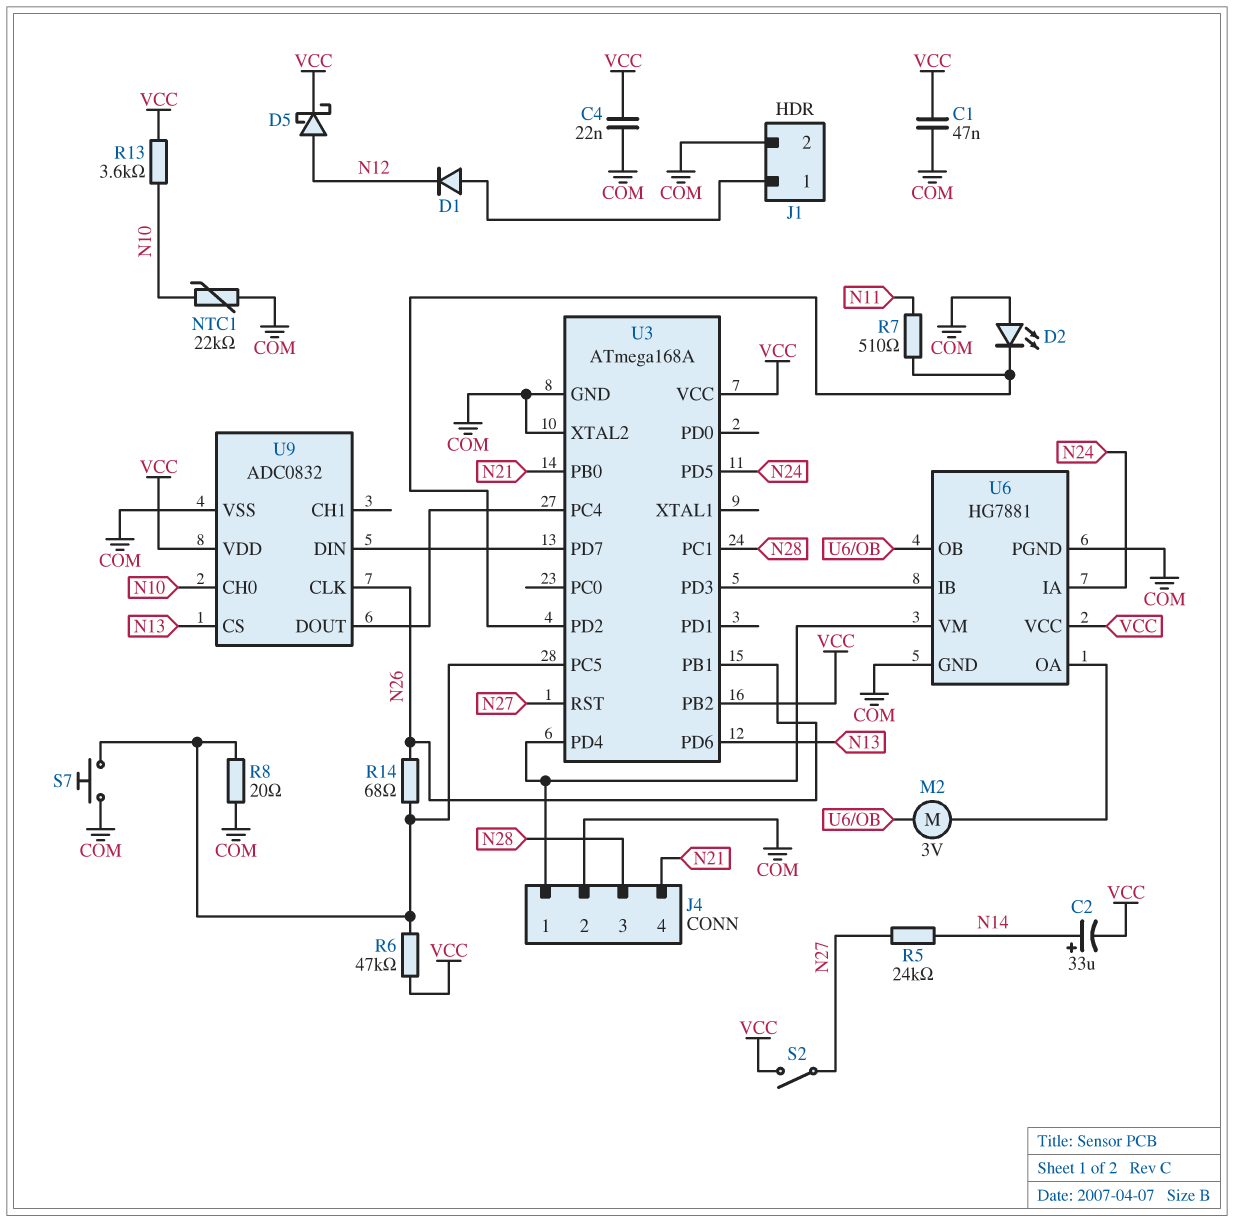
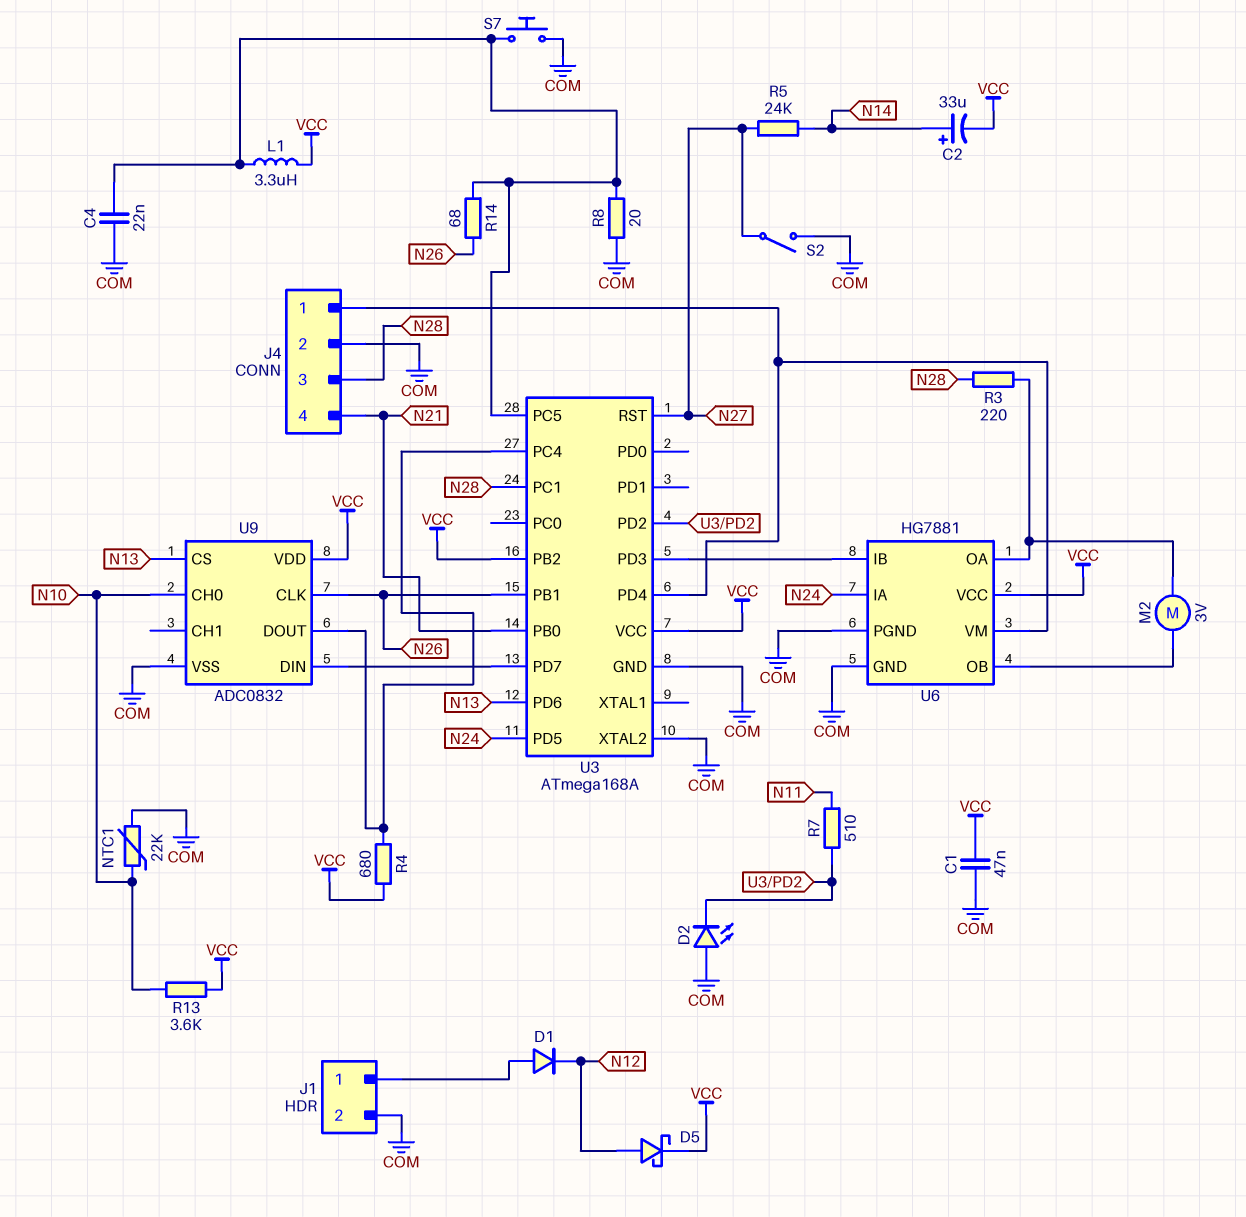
C4: 22nF (COM, VCC) -> 22nF (COM, U3/PC5)
L1: none -> 3.3uH (U3/PC5, VCC)
R3: none -> 220 (N28, U6/OA)
R4: none -> 680 (U3/PC4, VCC)
R6: 47k (U3/PC5, VCC) -> none
S2: switch (N27, VCC) -> switch (COM, N27)

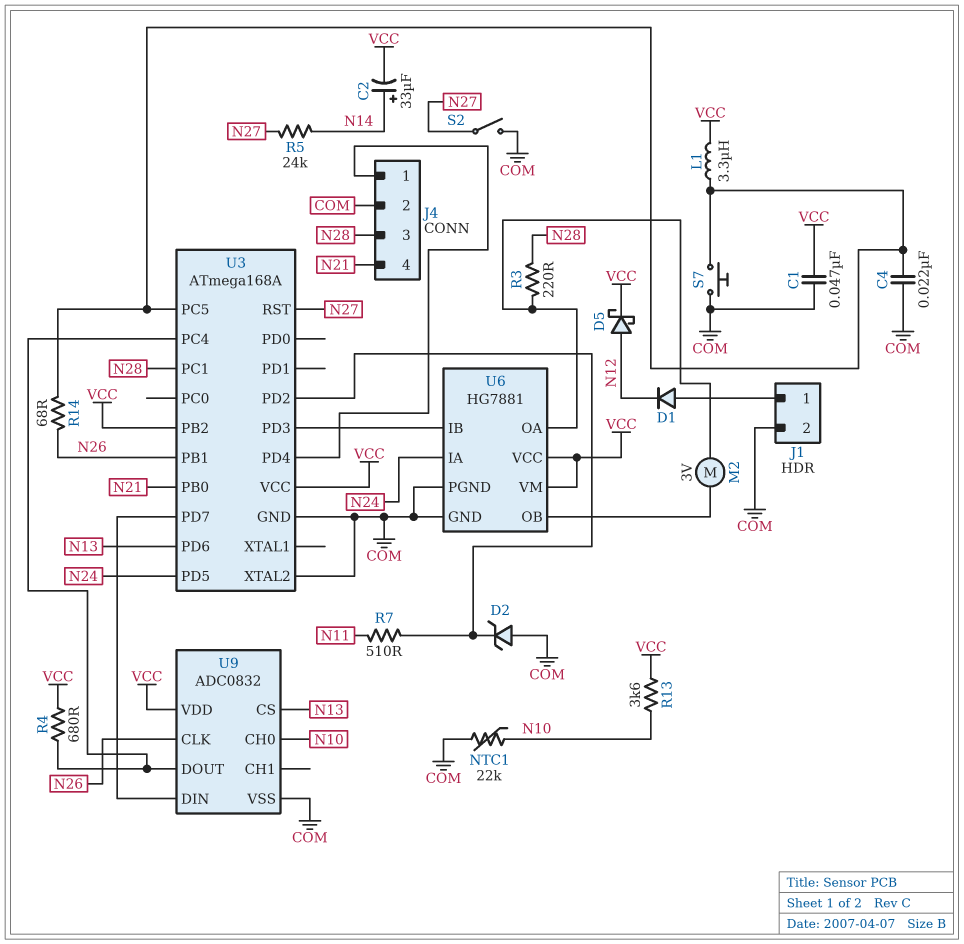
D2: LED (A COM, K U3/PD2) -> zener (A COM, K U3/PD2)
R8: 20 (COM, U3/PC5) -> none
U6 pin VM: J4/1 -> VCC

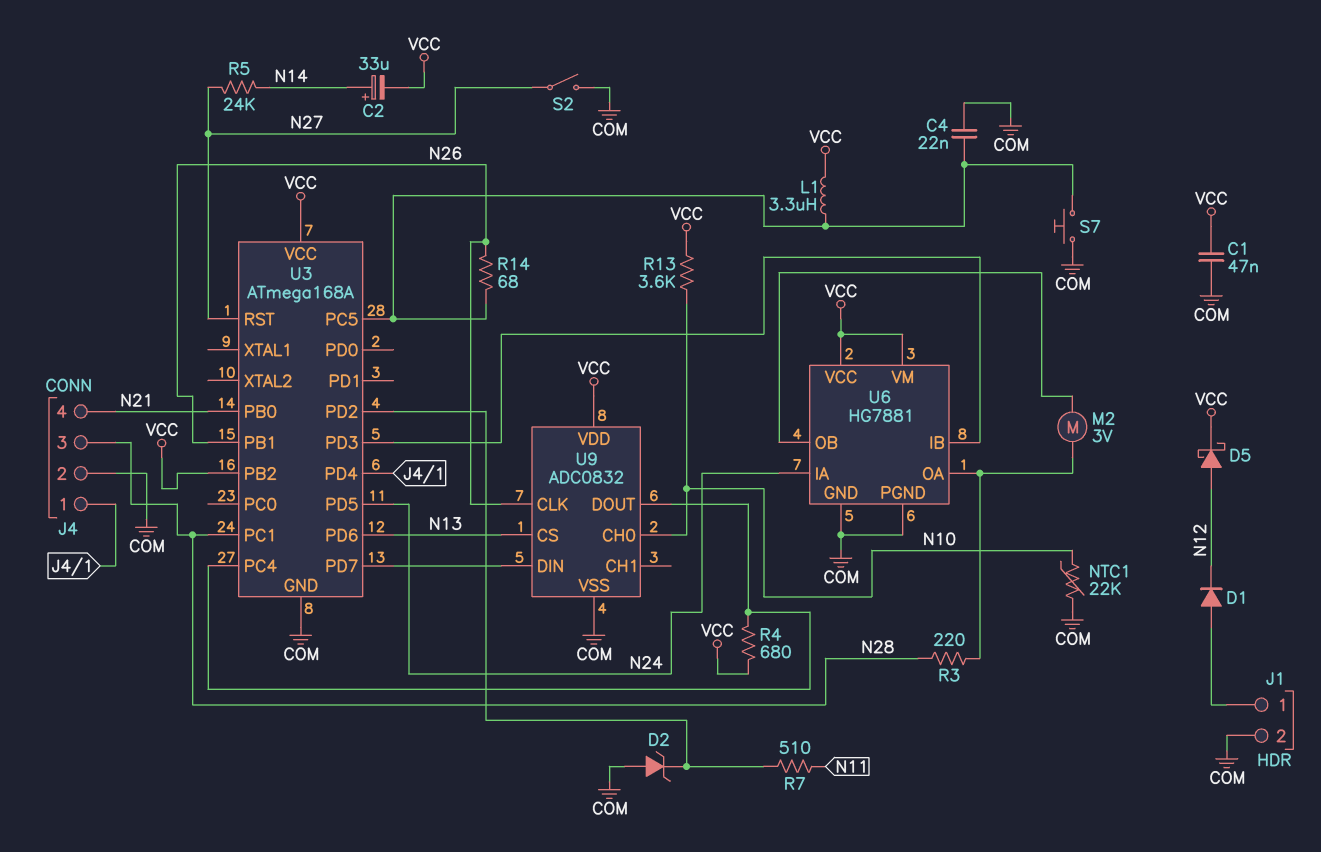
U3 pin XTAL2: COM -> none

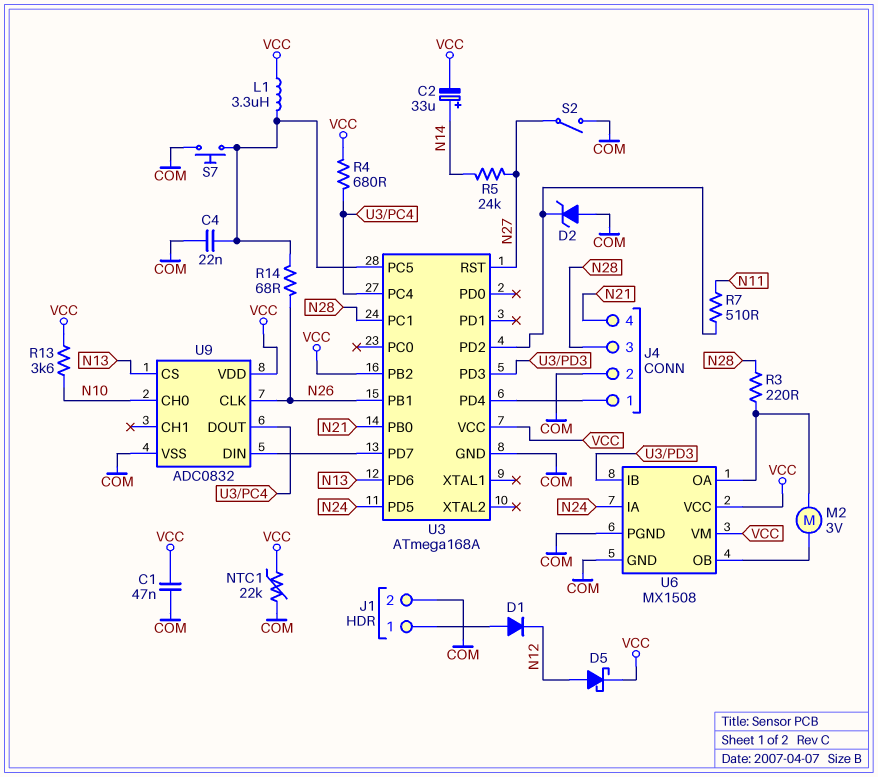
NTC1: 22k (COM, N10) -> 22k (COM, VCC)
U6: HG7881 -> MX1508

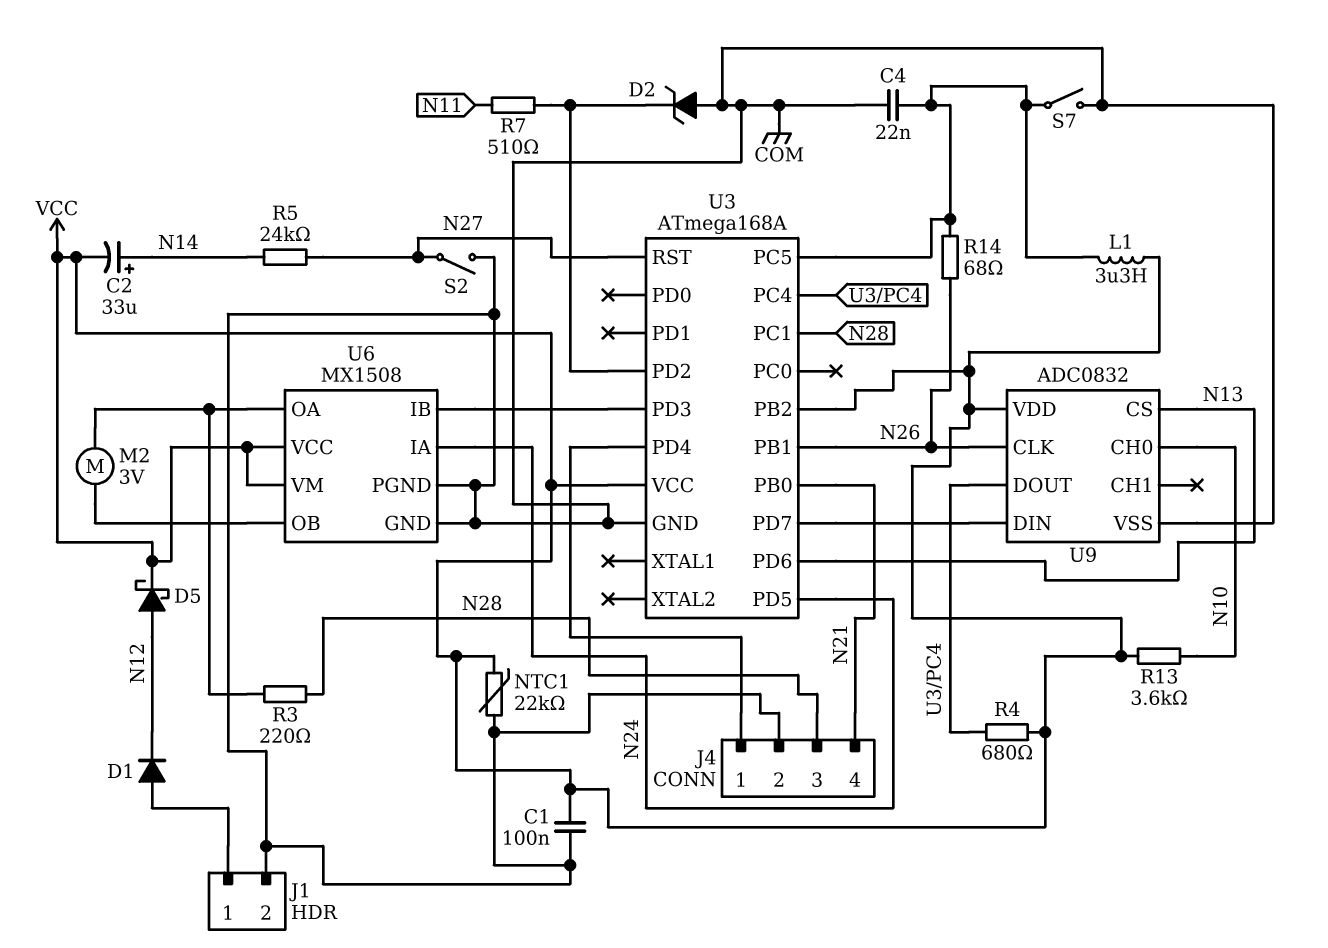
C1: 47nF (COM, VCC) -> 100nF (COM, VCC)
S7: button (COM, U3/PC5) -> switch (COM, U3/PC5)

